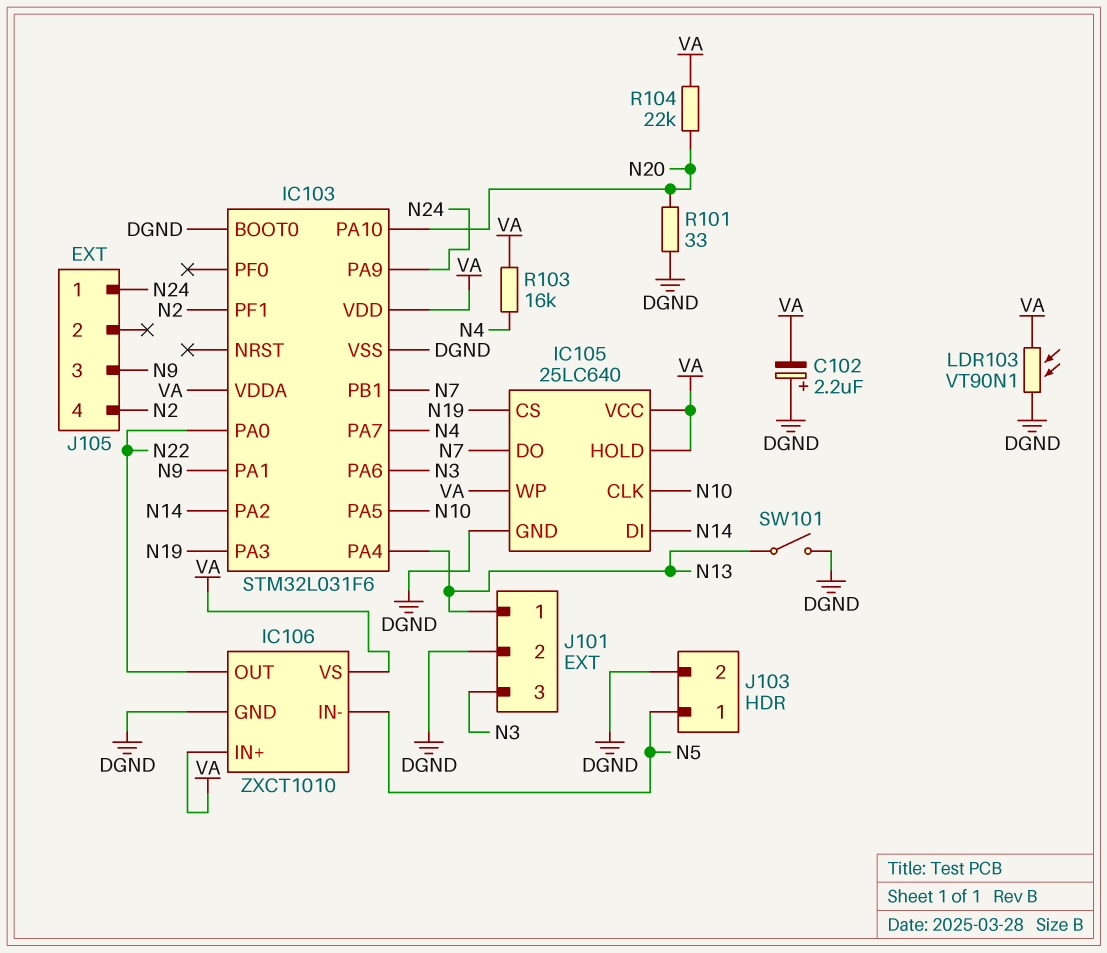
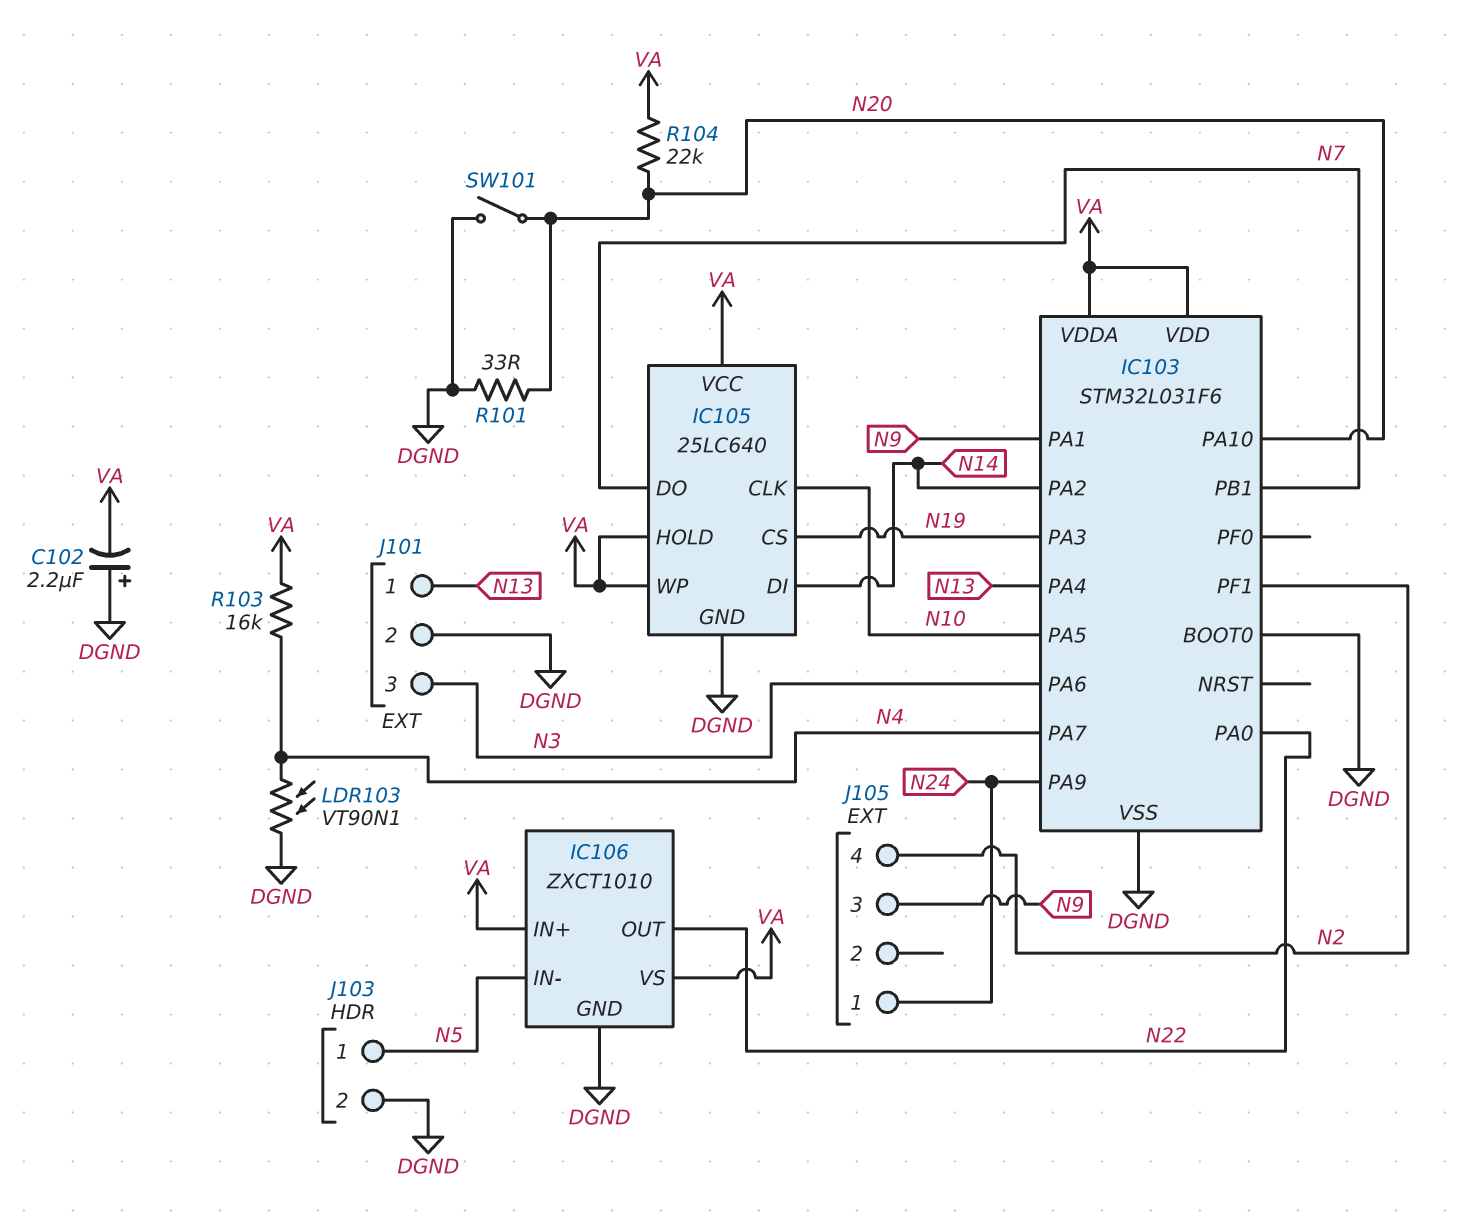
LDR103: VT90N1 (DGND, VA) -> VT90N1 (DGND, N4)
SW101: switch (DGND, N13) -> switch (DGND, N20)

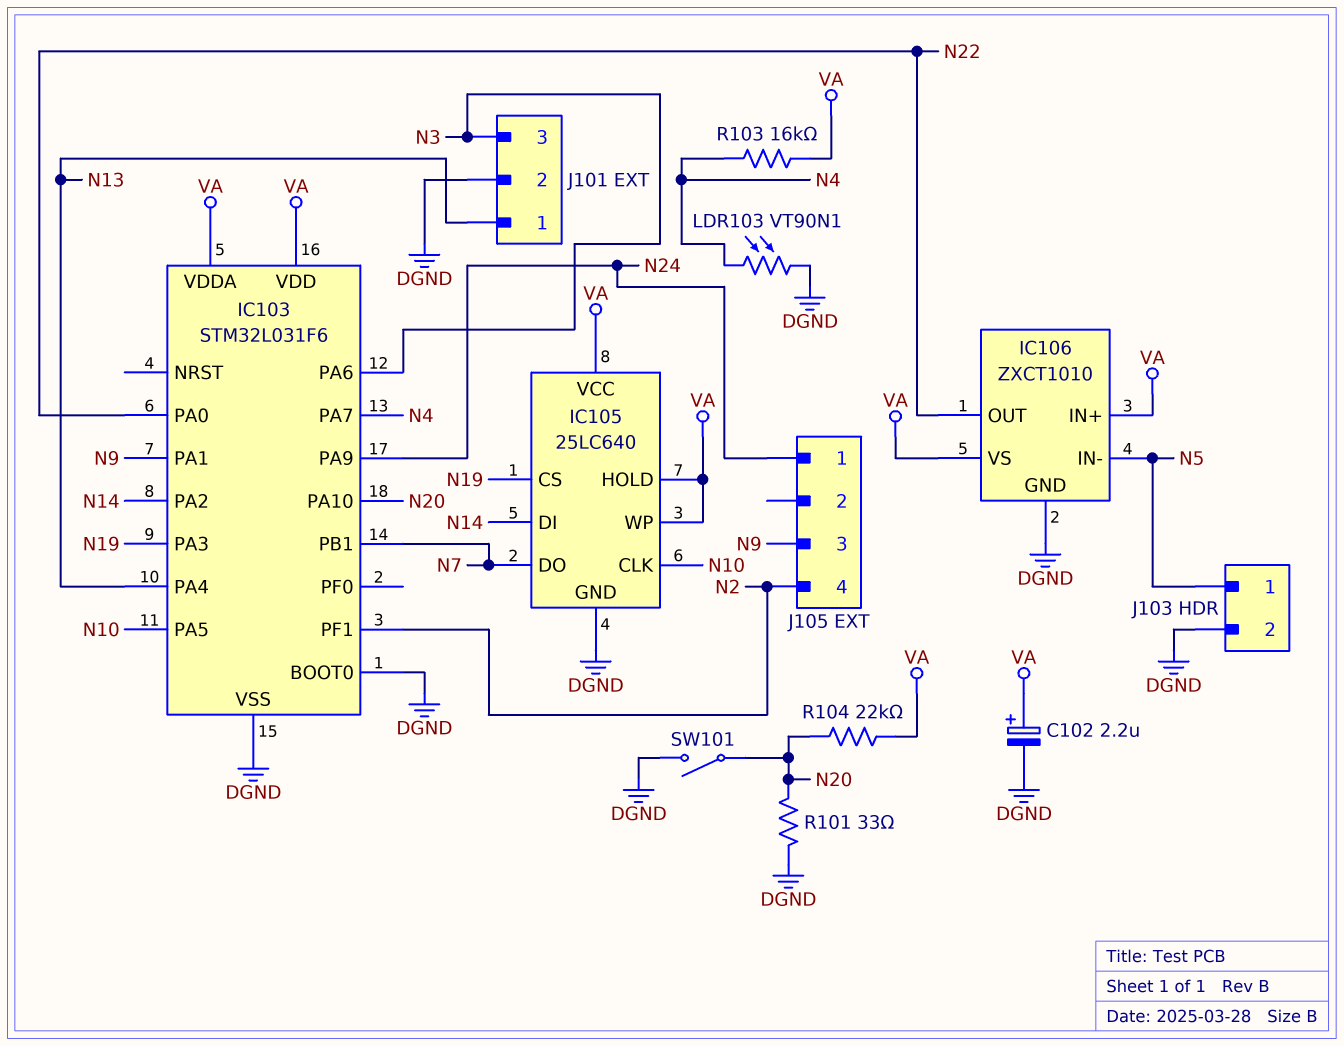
C102: 2.2uF (plus DGND, minus VA) -> 2.2uF (plus VA, minus DGND)

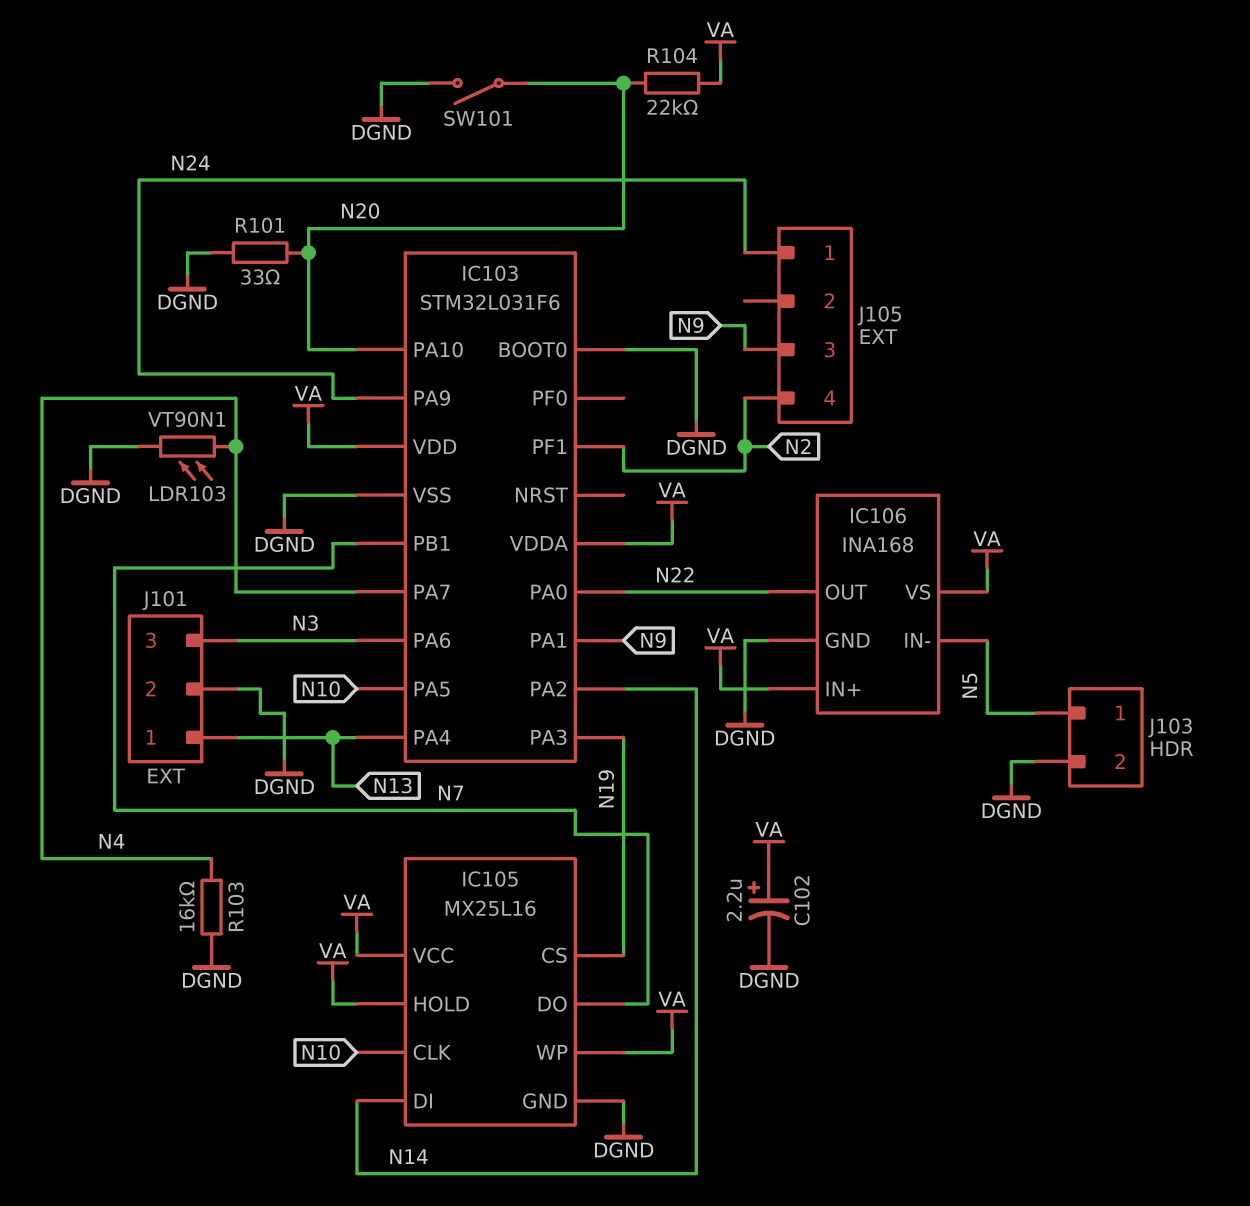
IC105: 25LC640 -> MX25L16
IC106: ZXCT1010 -> INA168
R103: 16k (N4, VA) -> 16k (DGND, N4)

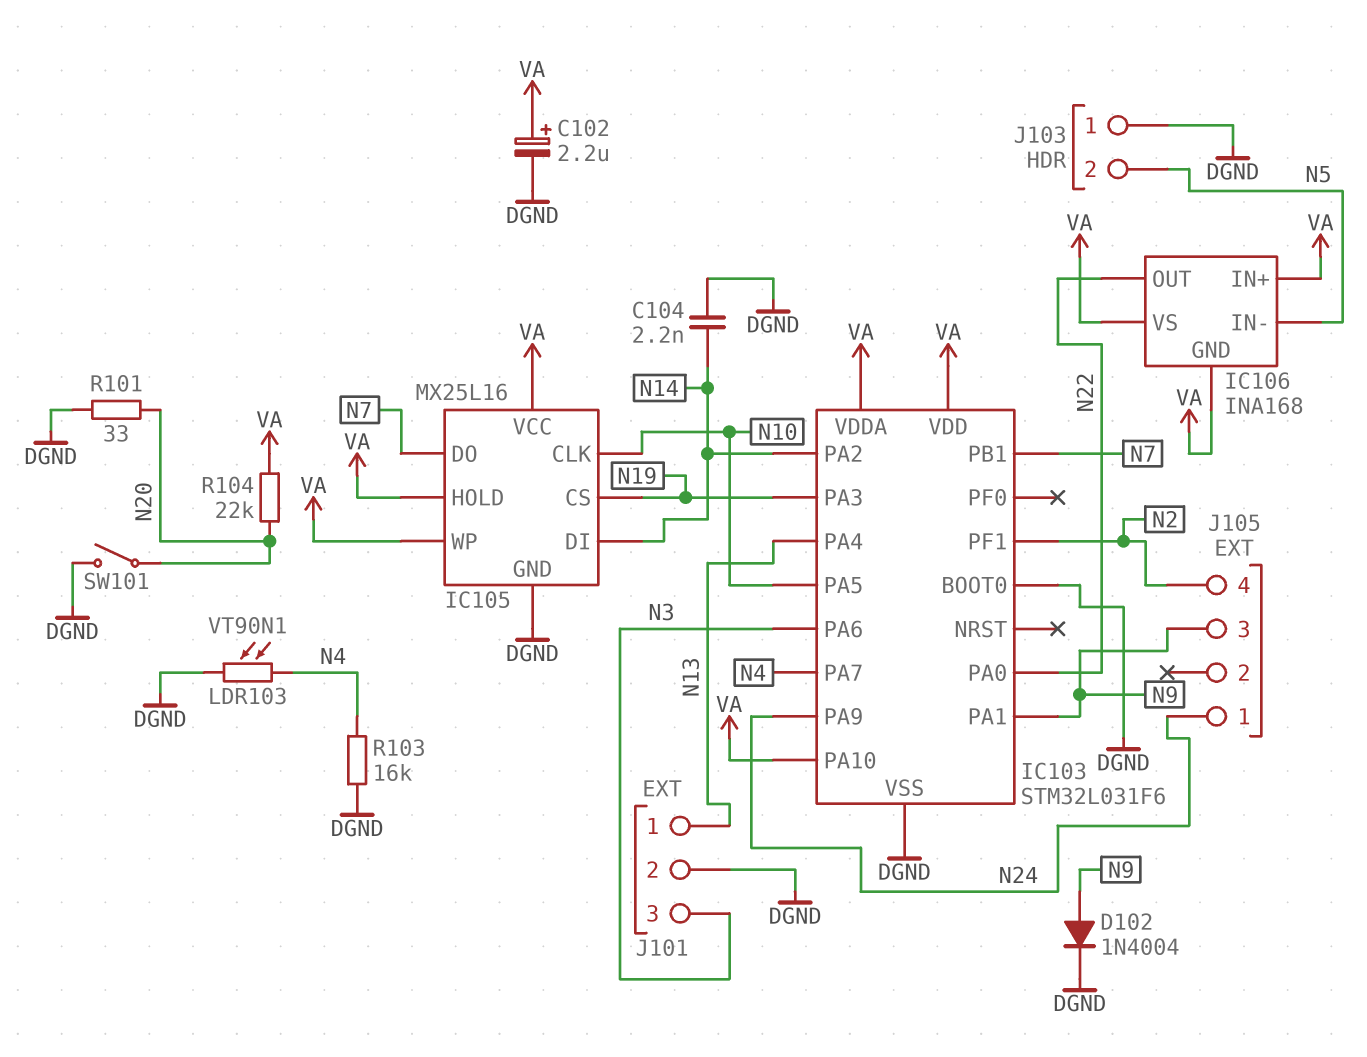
C104: none -> 2.2nF (DGND, N14)
D102: none -> diode 1N4004 (A N9, K DGND)
IC103 pin PA10: N20 -> VA
IC106 pin GND: DGND -> VA
J103 pin 1: N5 -> DGND
J103 pin 2: DGND -> N5

